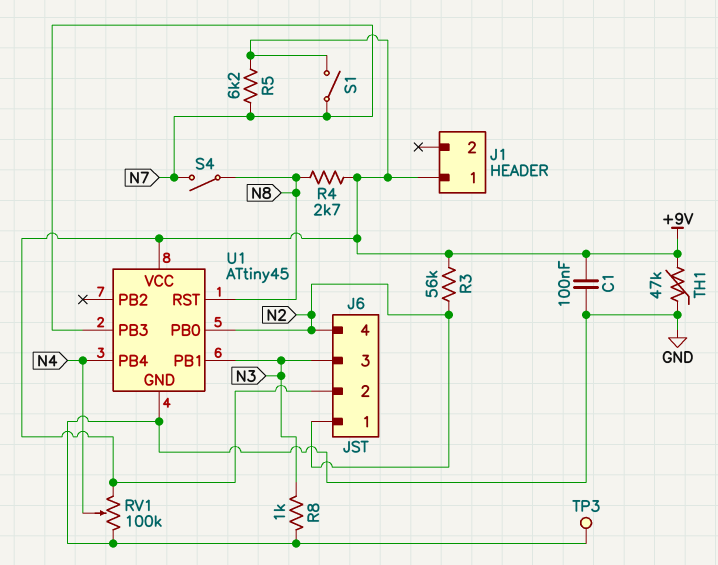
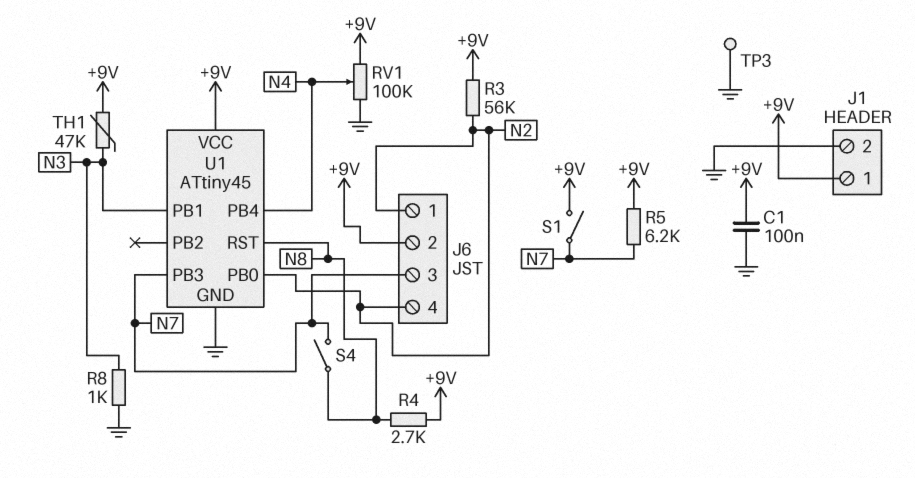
J1 pin 2: none -> GND
J6 pin 3: N3 -> N7
TH1: 47k (+9V, GND) -> 47k (+9V, N3)

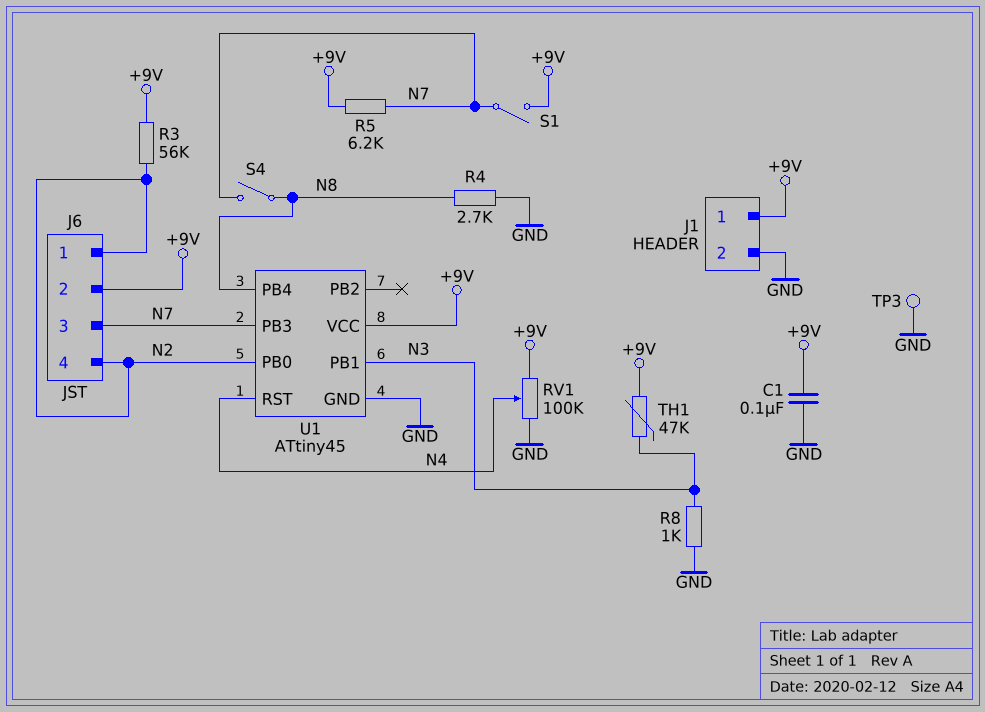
R4: 2.7k (+9V, N8) -> 2.7k (GND, N8)
U1 pin PB4: N4 -> N8
U1 pin RST: N8 -> N4

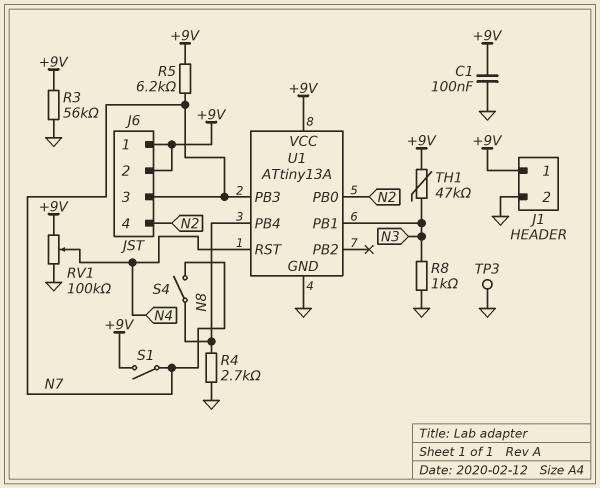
J6 pin 1: N2 -> +9V
R3: 56k (+9V, N2) -> 56k (+9V, GND)
U1: ATtiny45 -> ATtiny13A

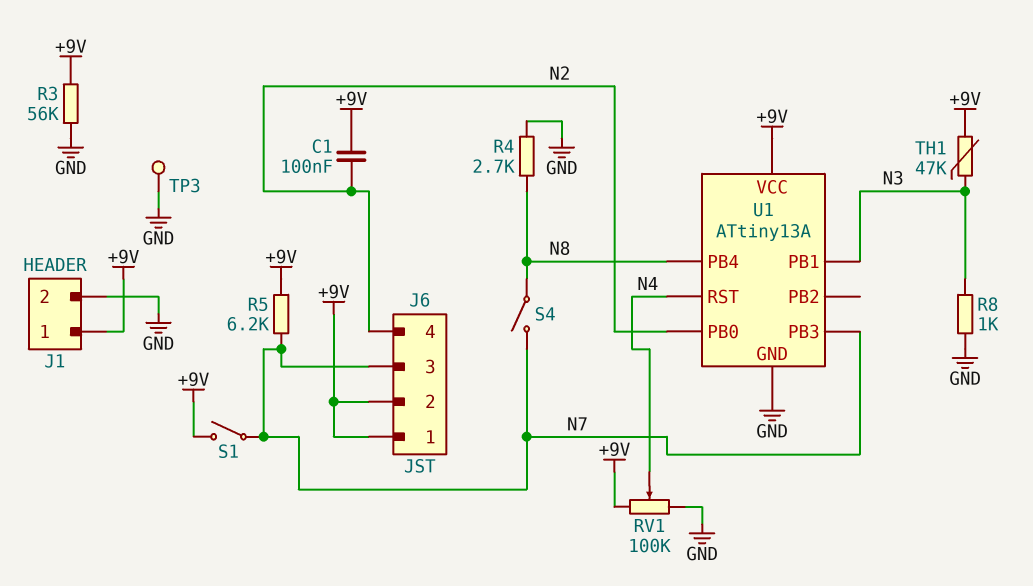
C1: 100nF (+9V, GND) -> 100nF (+9V, N2)

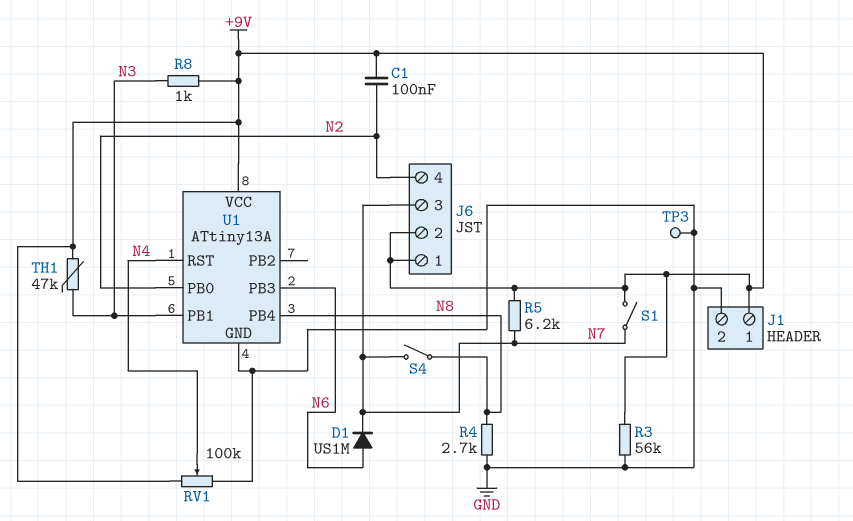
D1: none -> diode US1M (A N6, K N7)
R8: 1k (GND, N3) -> 1k (+9V, N3)
U1 pin PB3: N7 -> N6

